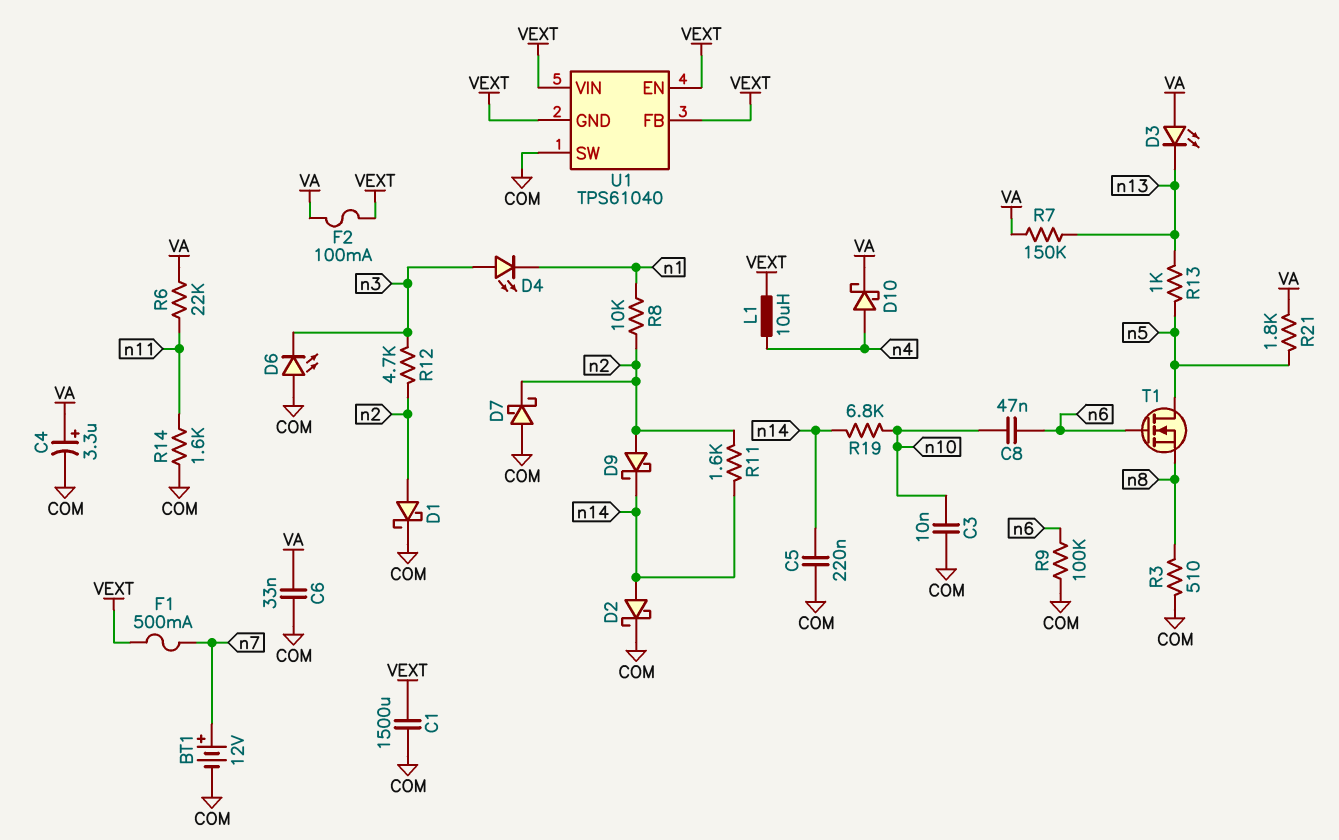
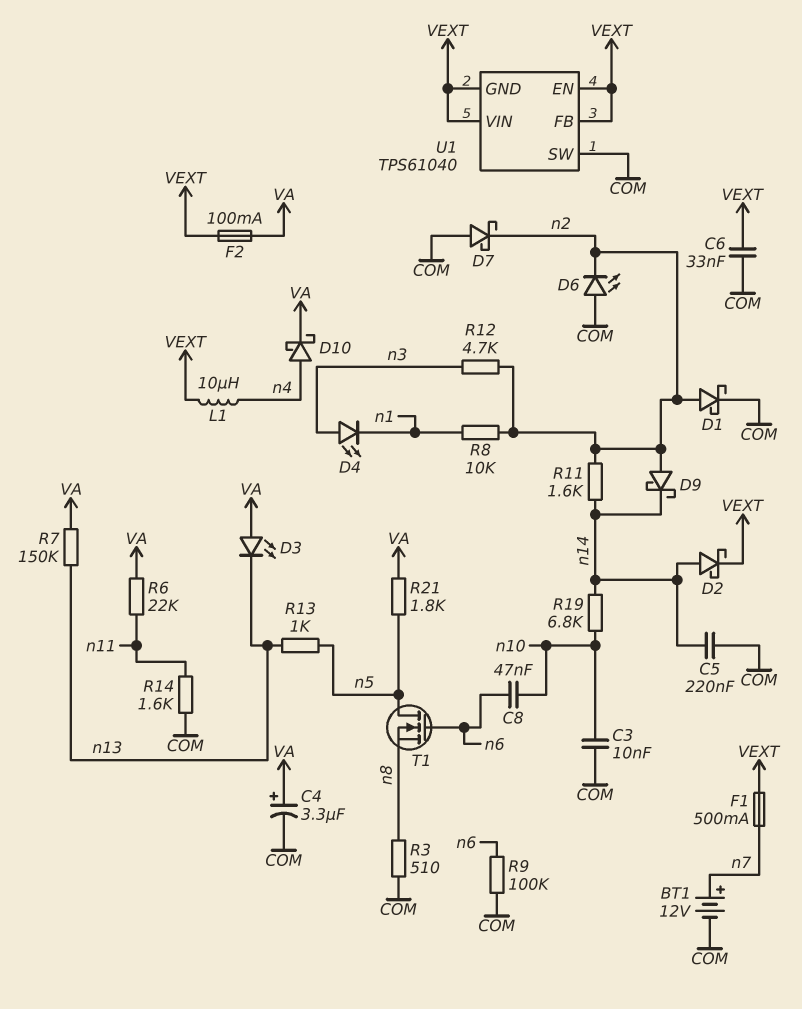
C1: 1500uF (COM, VEXT) -> none
C6: 33nF (COM, VA) -> 33nF (COM, VEXT)
D2: schottky (A n14, K COM) -> schottky (A n14, K VEXT)
D6: LED (A COM, K n3) -> LED (A COM, K n2)

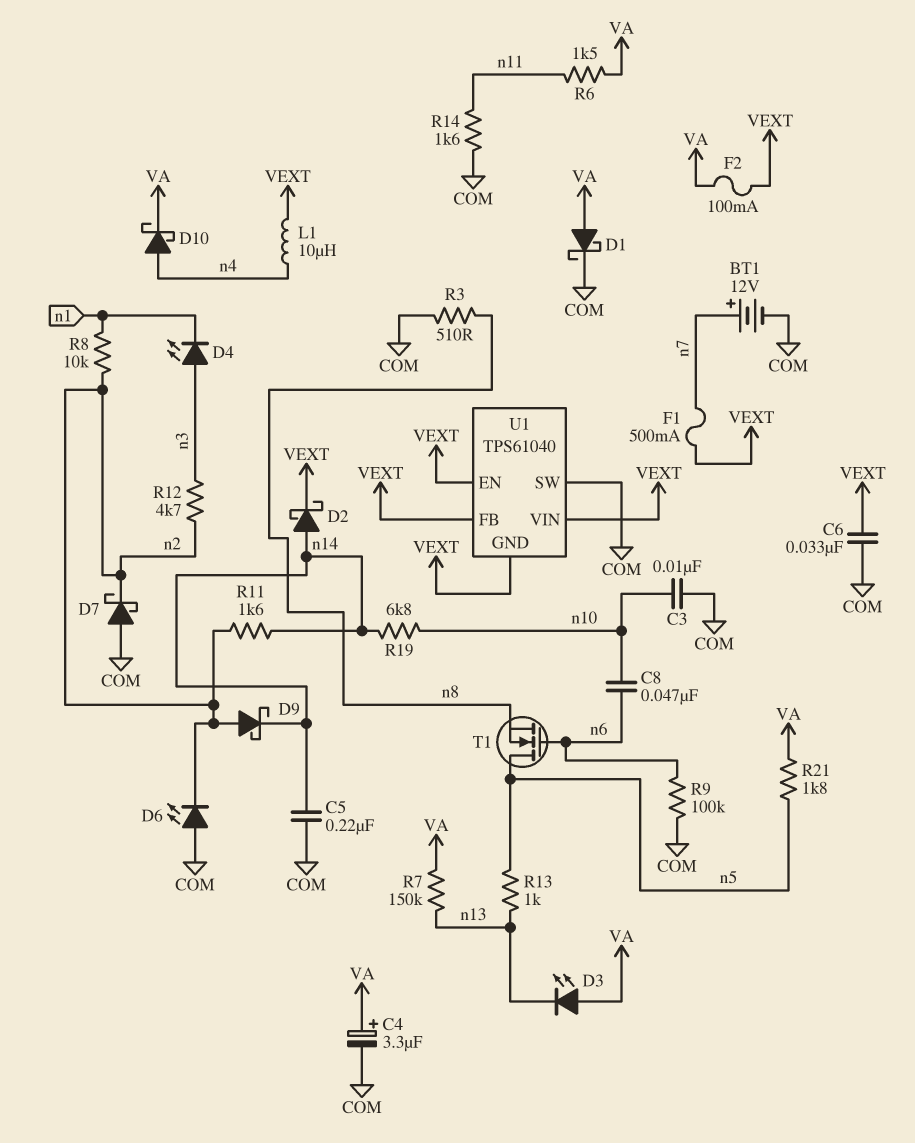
D1: schottky (A n2, K COM) -> schottky (A VA, K COM)
R6: 22k (VA, n11) -> 1.5k (VA, n11)

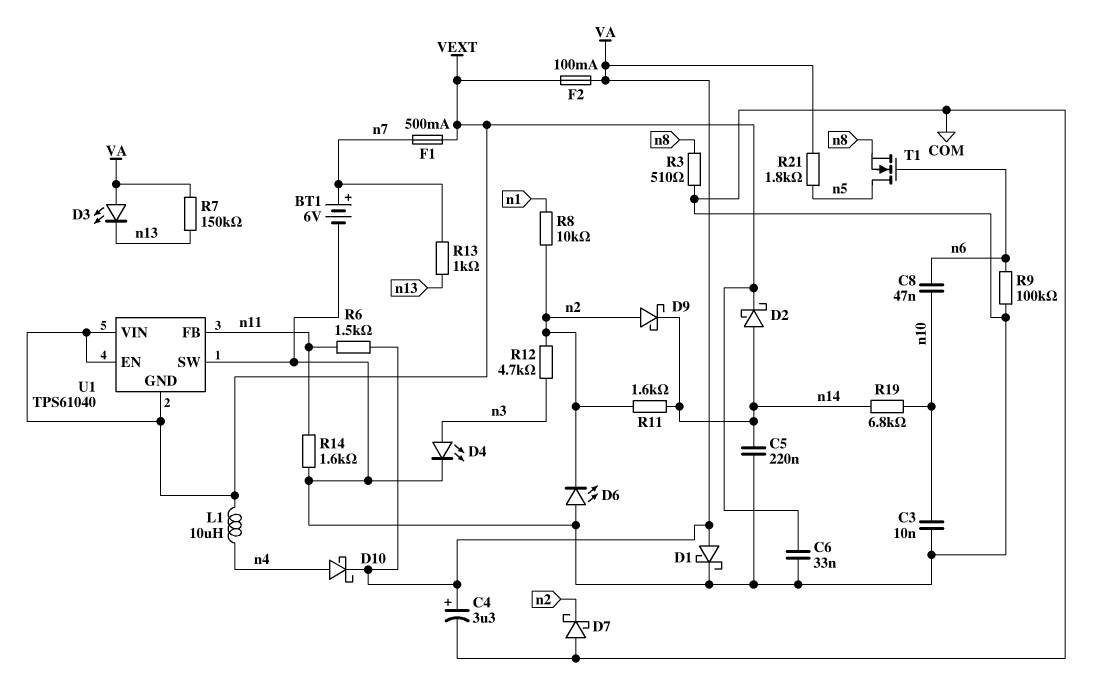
BT1: 12V (plus n7, minus COM) -> 6V (plus n7, minus COM)
D4: LED (A n3, K n1) -> LED (A n3, K COM)
R13: 1k (n5, n13) -> 1k (n7, n13)
U1 pin FB: VEXT -> n11

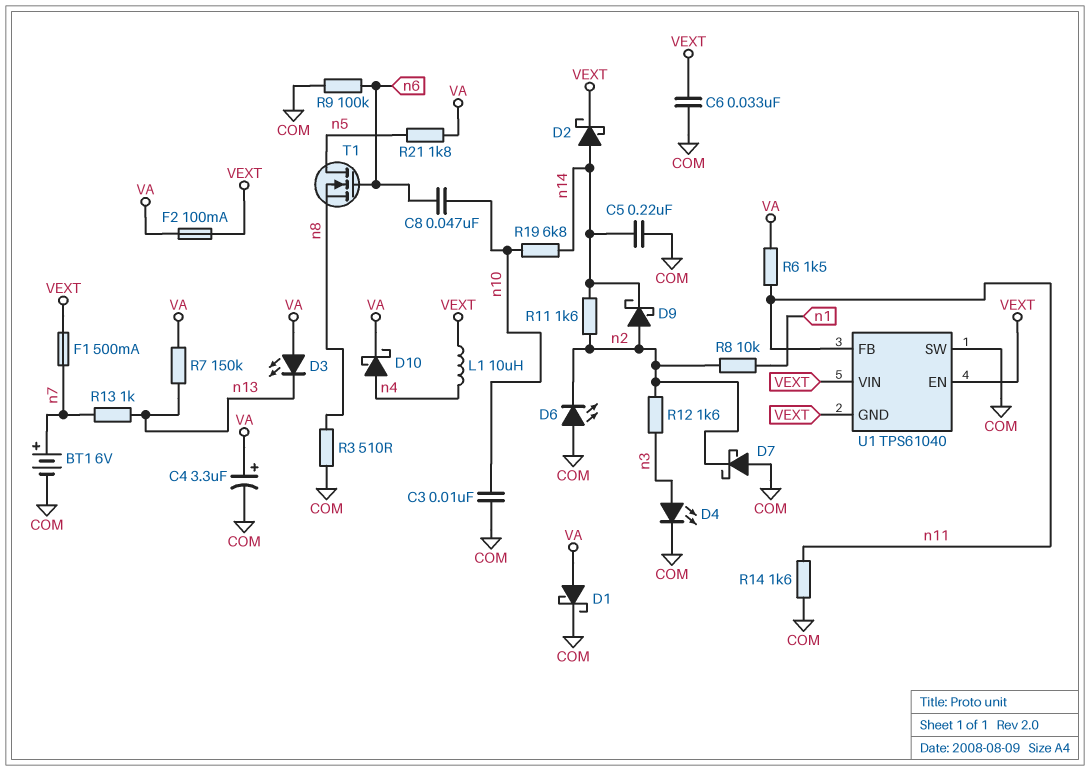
R12: 4.7k (n2, n3) -> 1.6k (n2, n3)

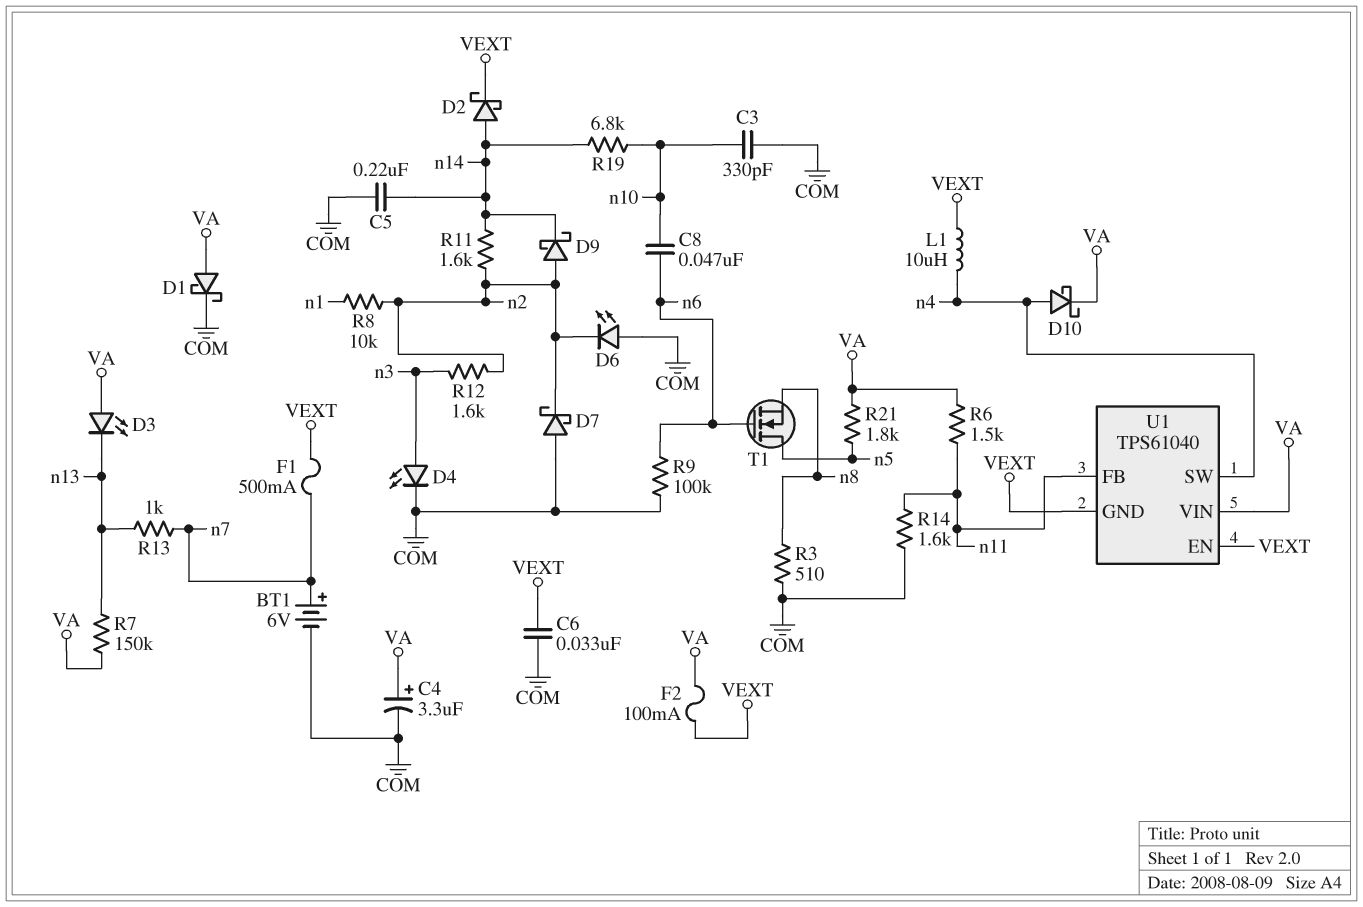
C3: 10nF (COM, n10) -> 330pF (COM, n10)
U1 pin SW: COM -> n4
U1 pin VIN: VEXT -> VA

